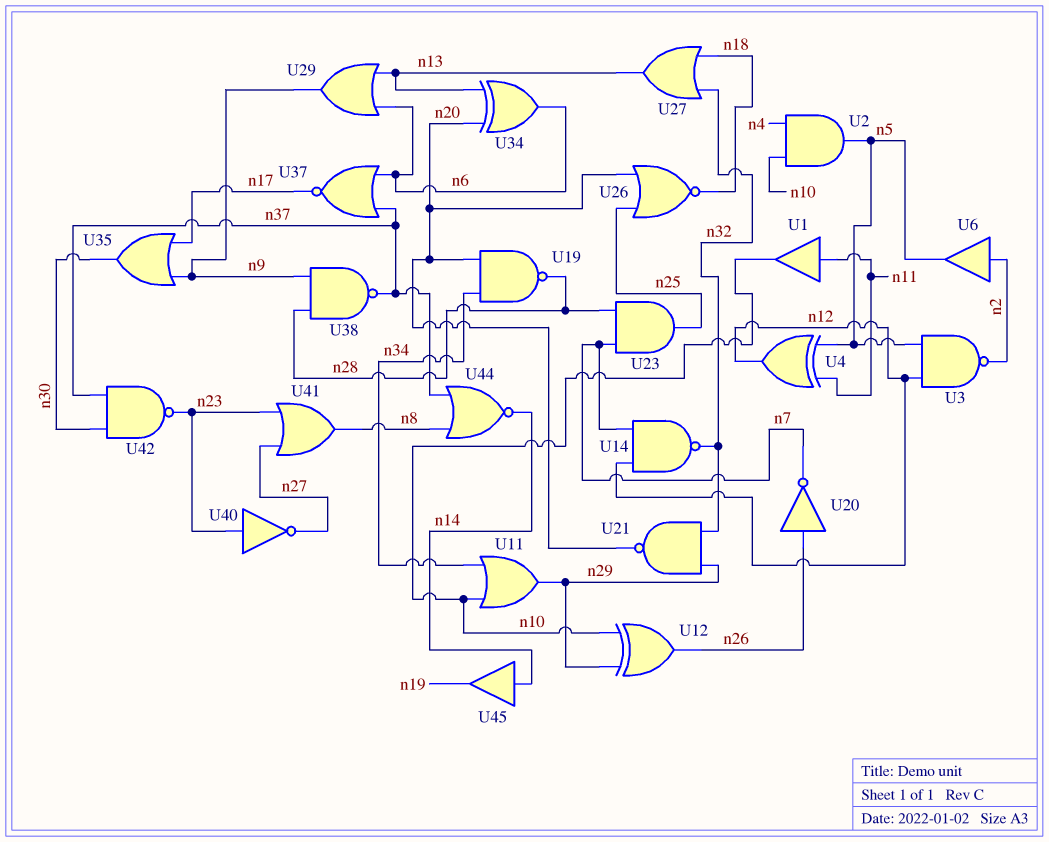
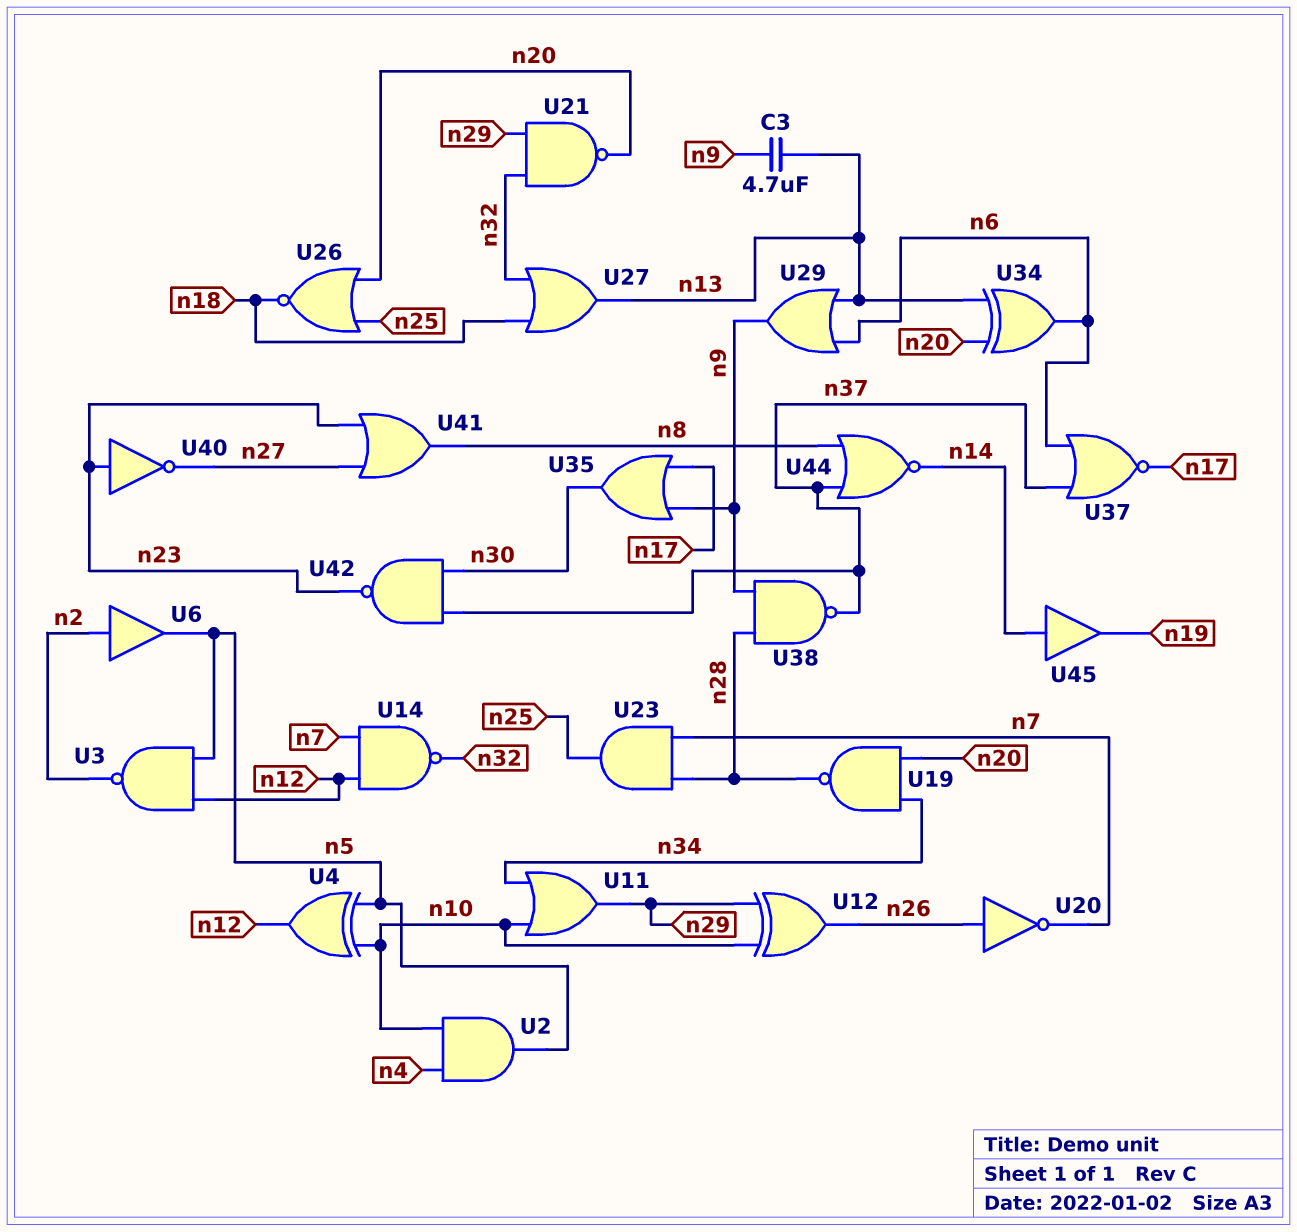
C3: none -> 4.7uF (n9, n13)
U1: buffer (in n11, out n10) -> none
U4: XOR (in n5, in n11, out n12) -> XOR (in n5, in n10, out n12)

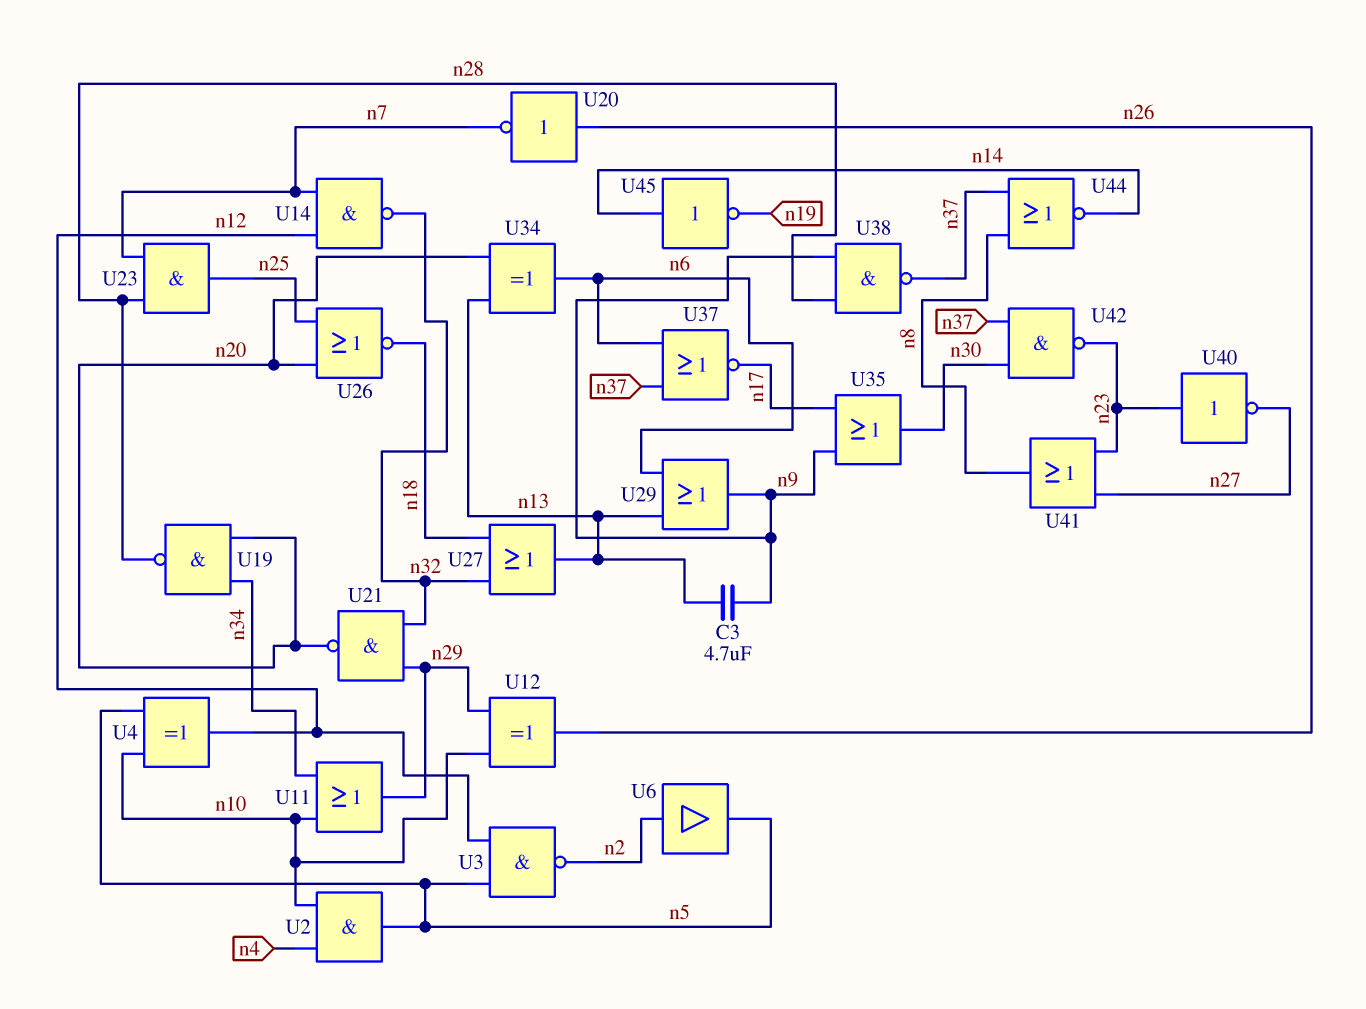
U45: buffer (in n14, out n19) -> NOT (in n14, out n19)

